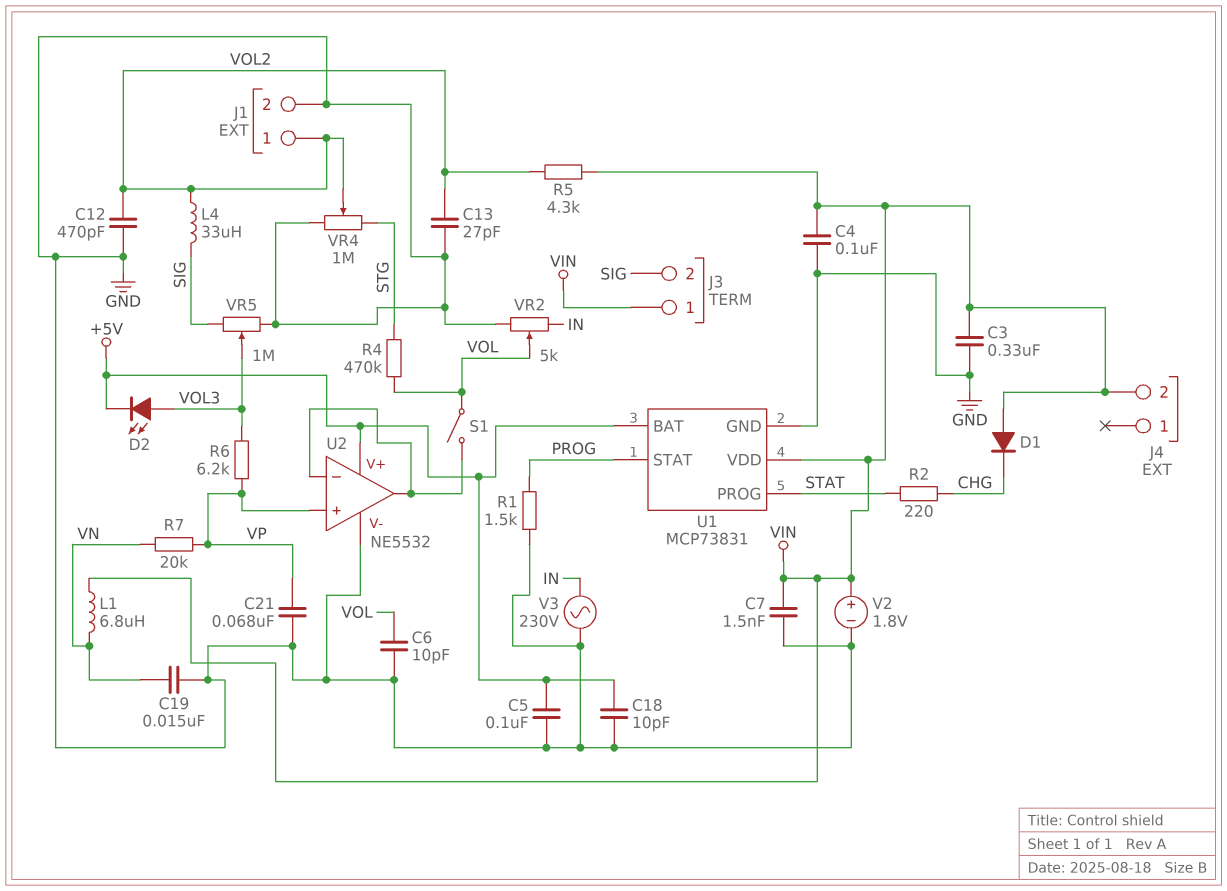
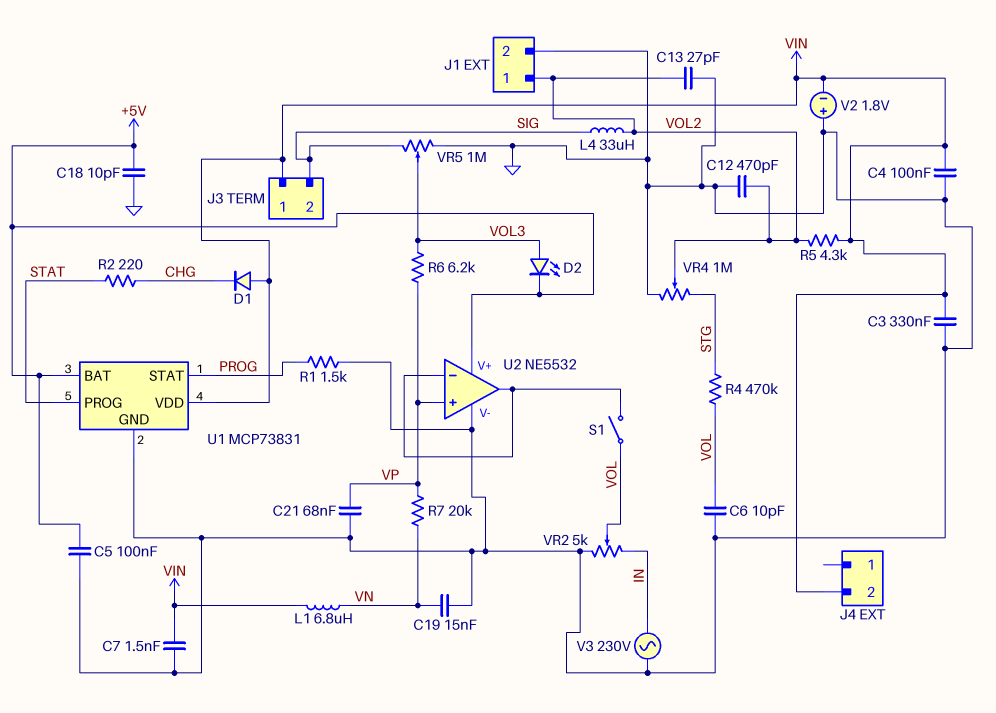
V2: 1.8V (plus VIN, minus GND) -> 1.8V (plus GND, minus VIN)

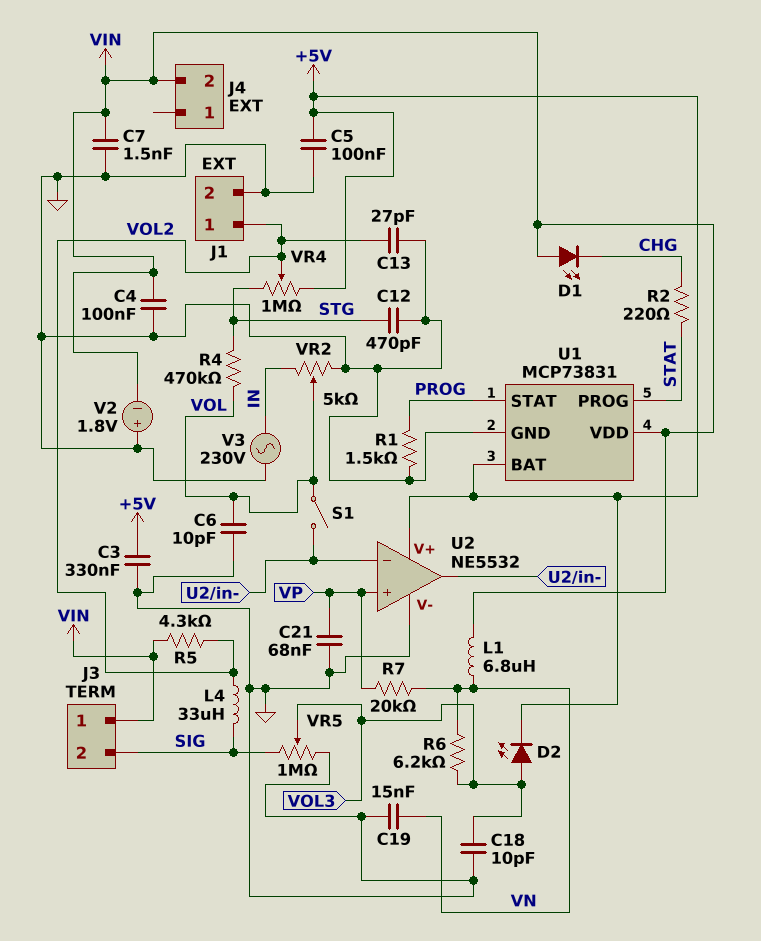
C3: 330nF (GND, VIN) -> 330nF (+5V, GND)
C12: 470pF (GND, VOL2) -> 470pF (GND, STG)
C18: 10pF (+5V, GND) -> 10pF (GND, VOL3)
D1: diode (A VIN, K CHG) -> LED (A VIN, K CHG)
R6: 6.2k (VOL3, VP) -> 6.2k (VN, VOL3)
VR4: 1M (GND, STG, wiper VOL2) -> 1M (+5V, STG, wiper VOL2)

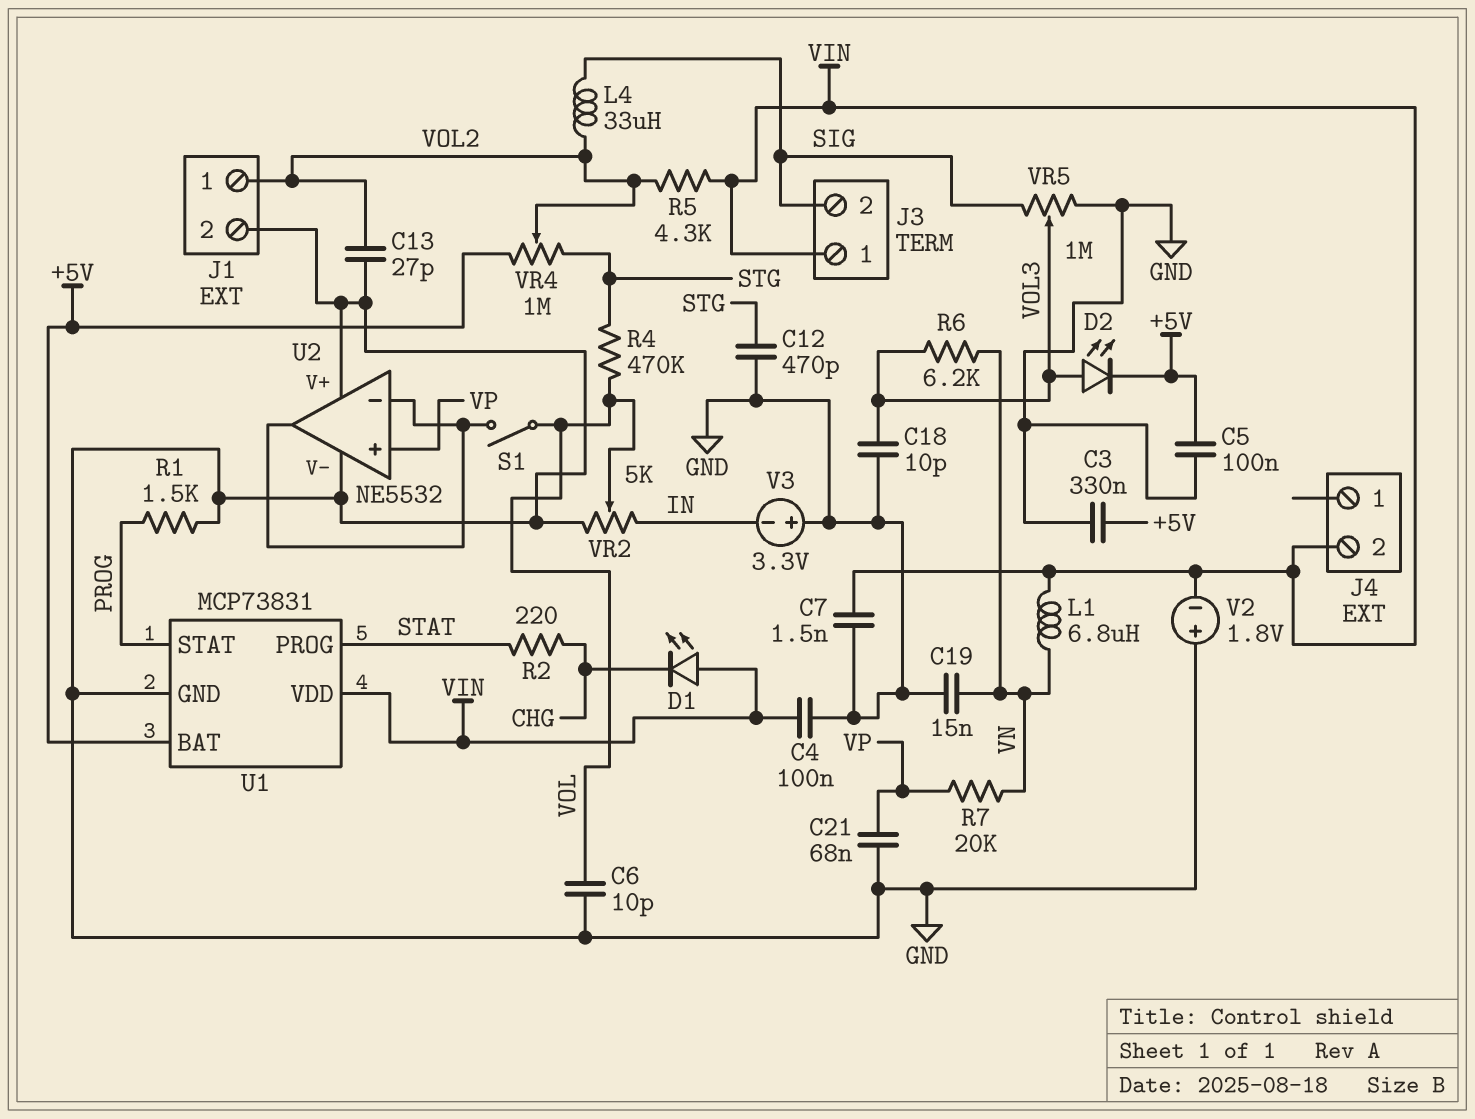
U2 pin V+: +5V -> GND
V3: AC 230V (GND, IN) -> 3.3V (plus GND, minus IN)

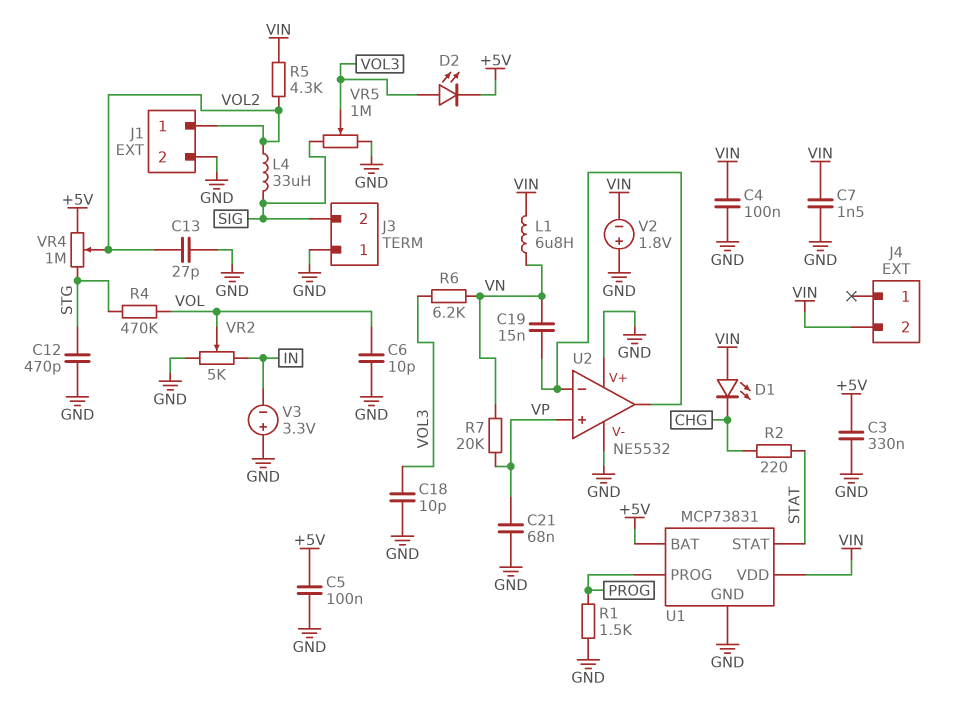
C19: 15nF (GND, VN) -> 15nF (U2/in-, VN)
J3 pin 1: VIN -> GND
S1: switch (U2/in-, VOL) -> none
U1 pin PROG: STAT -> PROG
U1 pin STAT: PROG -> STAT

